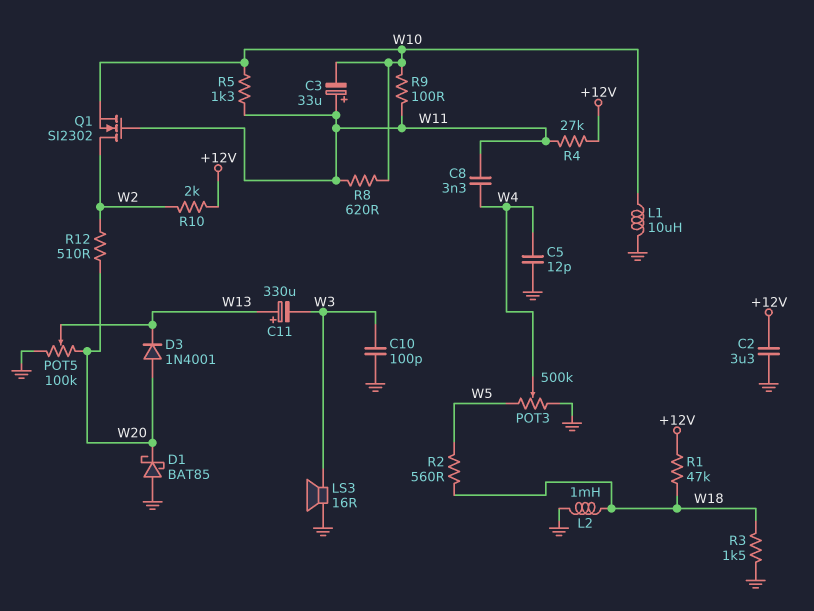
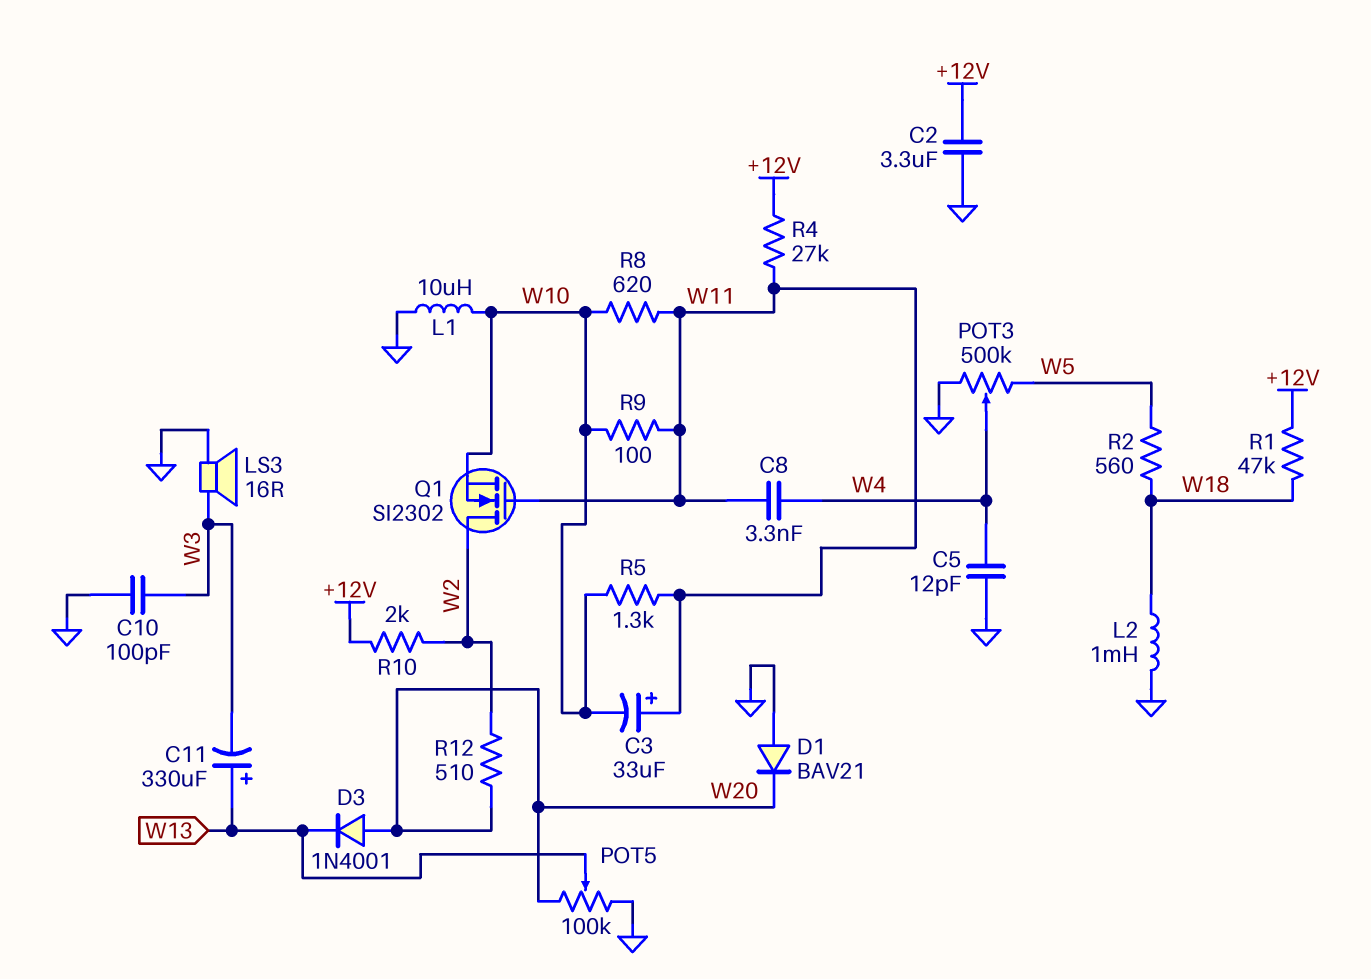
D1: schottky BAT85 (A GND, K W20) -> diode BAV21 (A GND, K W20)
R3: 1.5k (GND, W18) -> none

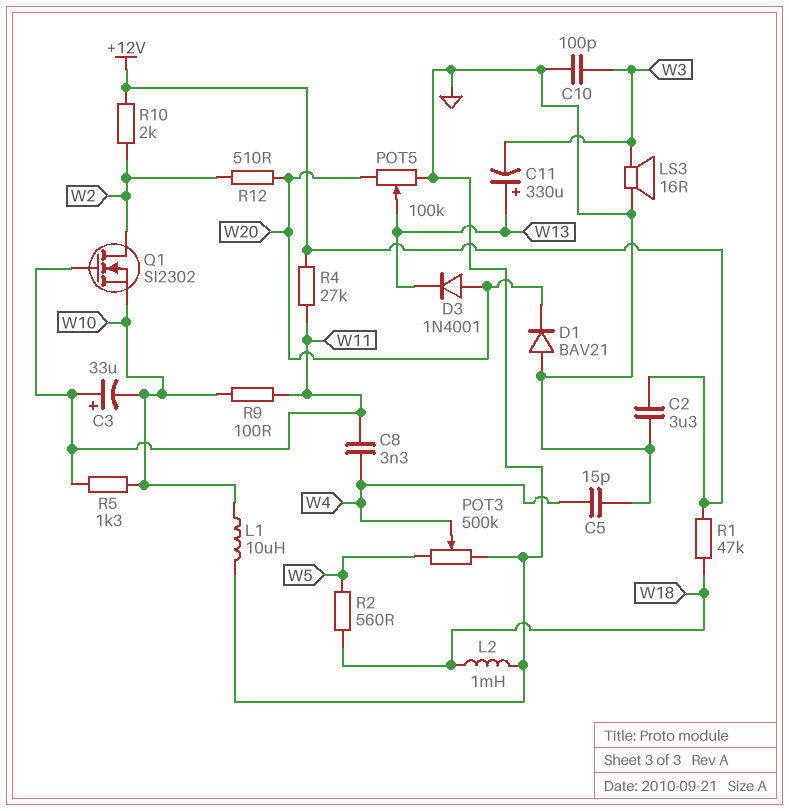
C5: 12pF (GND, W4) -> 15pF (GND, W4)
R8: 620 (W10, W11) -> none

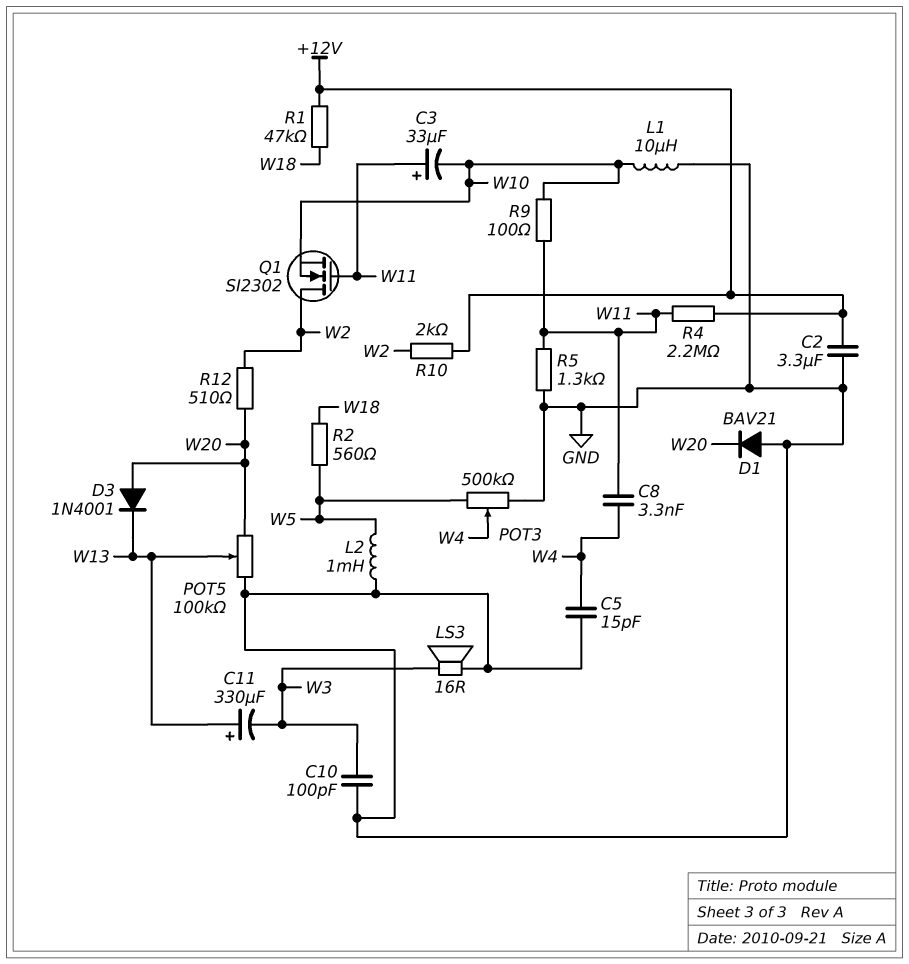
L2: 1mH (GND, W18) -> 1mH (GND, W5)
R4: 27k (+12V, W11) -> 2.2M (+12V, W11)
R5: 1.3k (W10, W11) -> 1.3k (GND, W11)

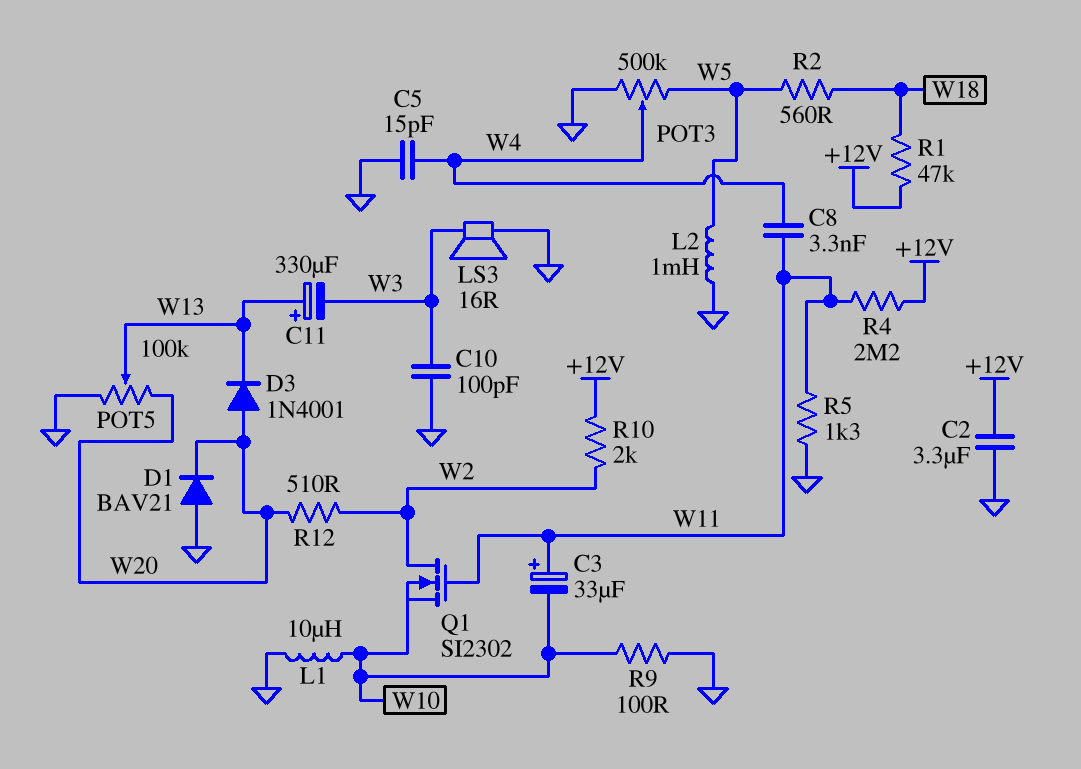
R9: 100 (W10, W11) -> 100 (GND, W10)

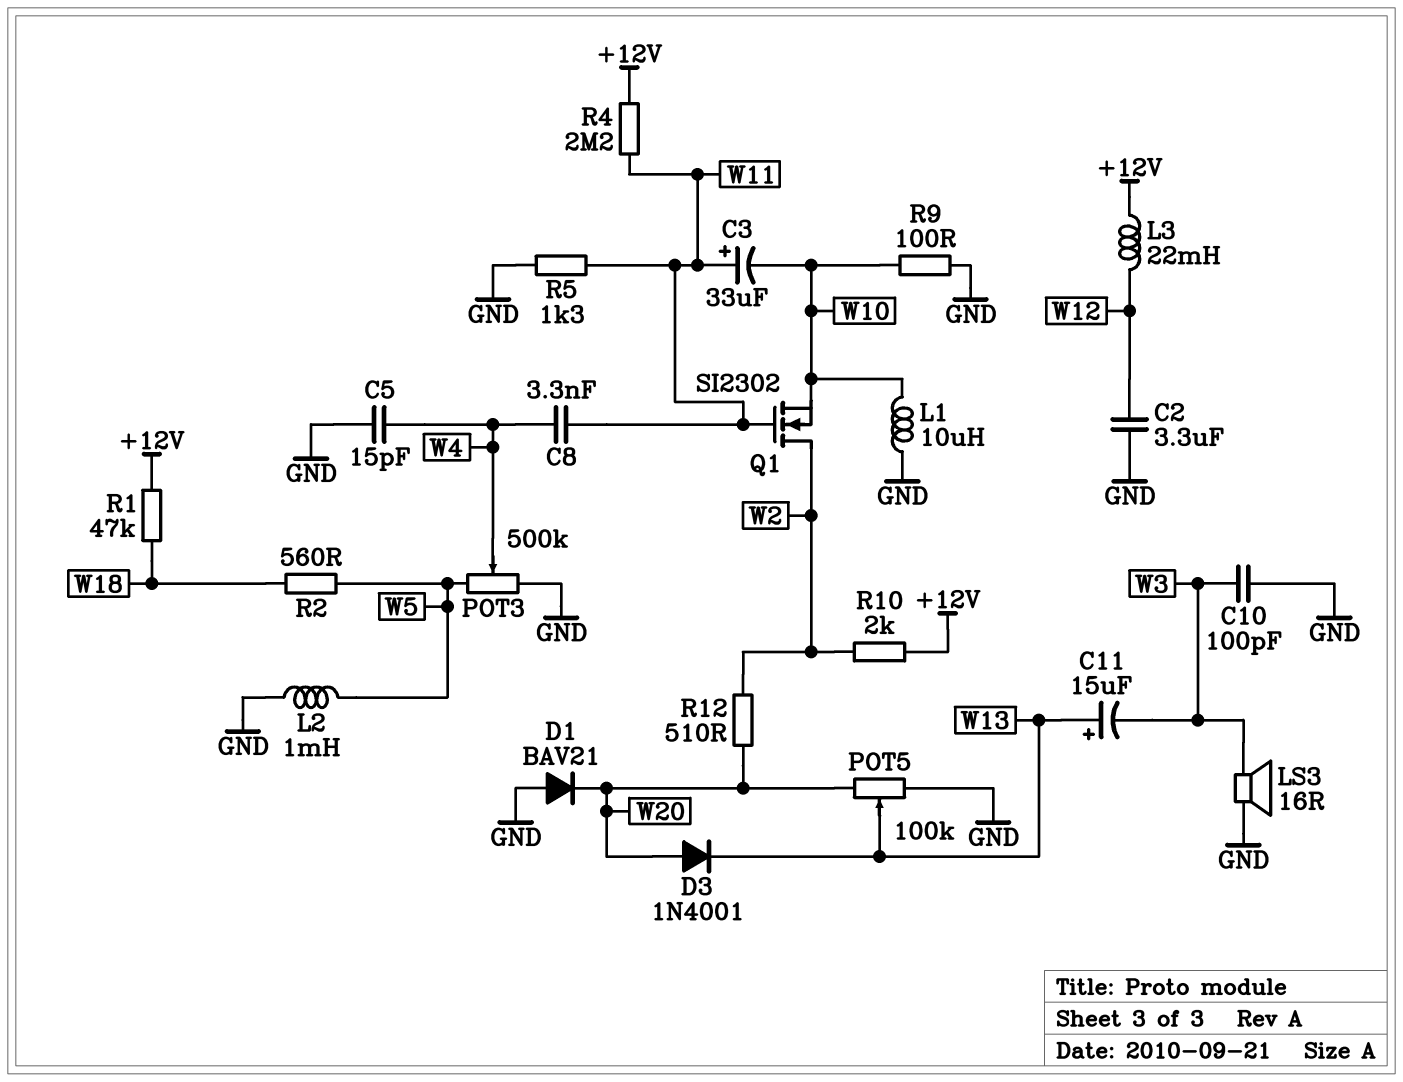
C2: 3.3uF (+12V, GND) -> 3.3uF (GND, W12)
C11: 330uF (plus W13, minus W3) -> 15uF (plus W13, minus W3)
L3: none -> 22mH (+12V, W12)

